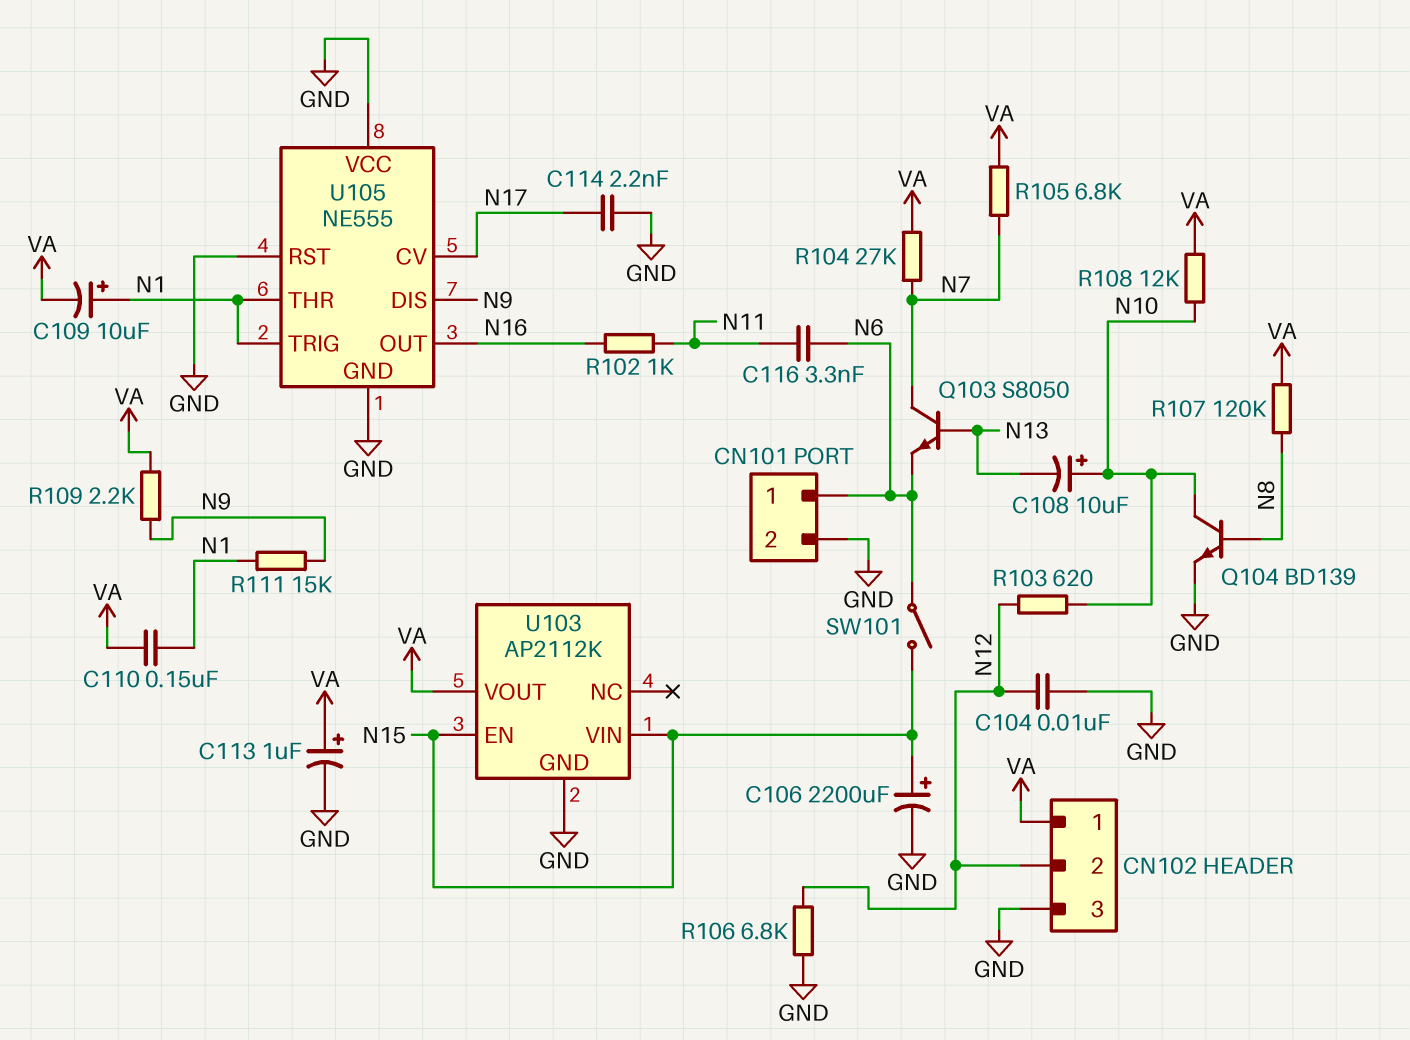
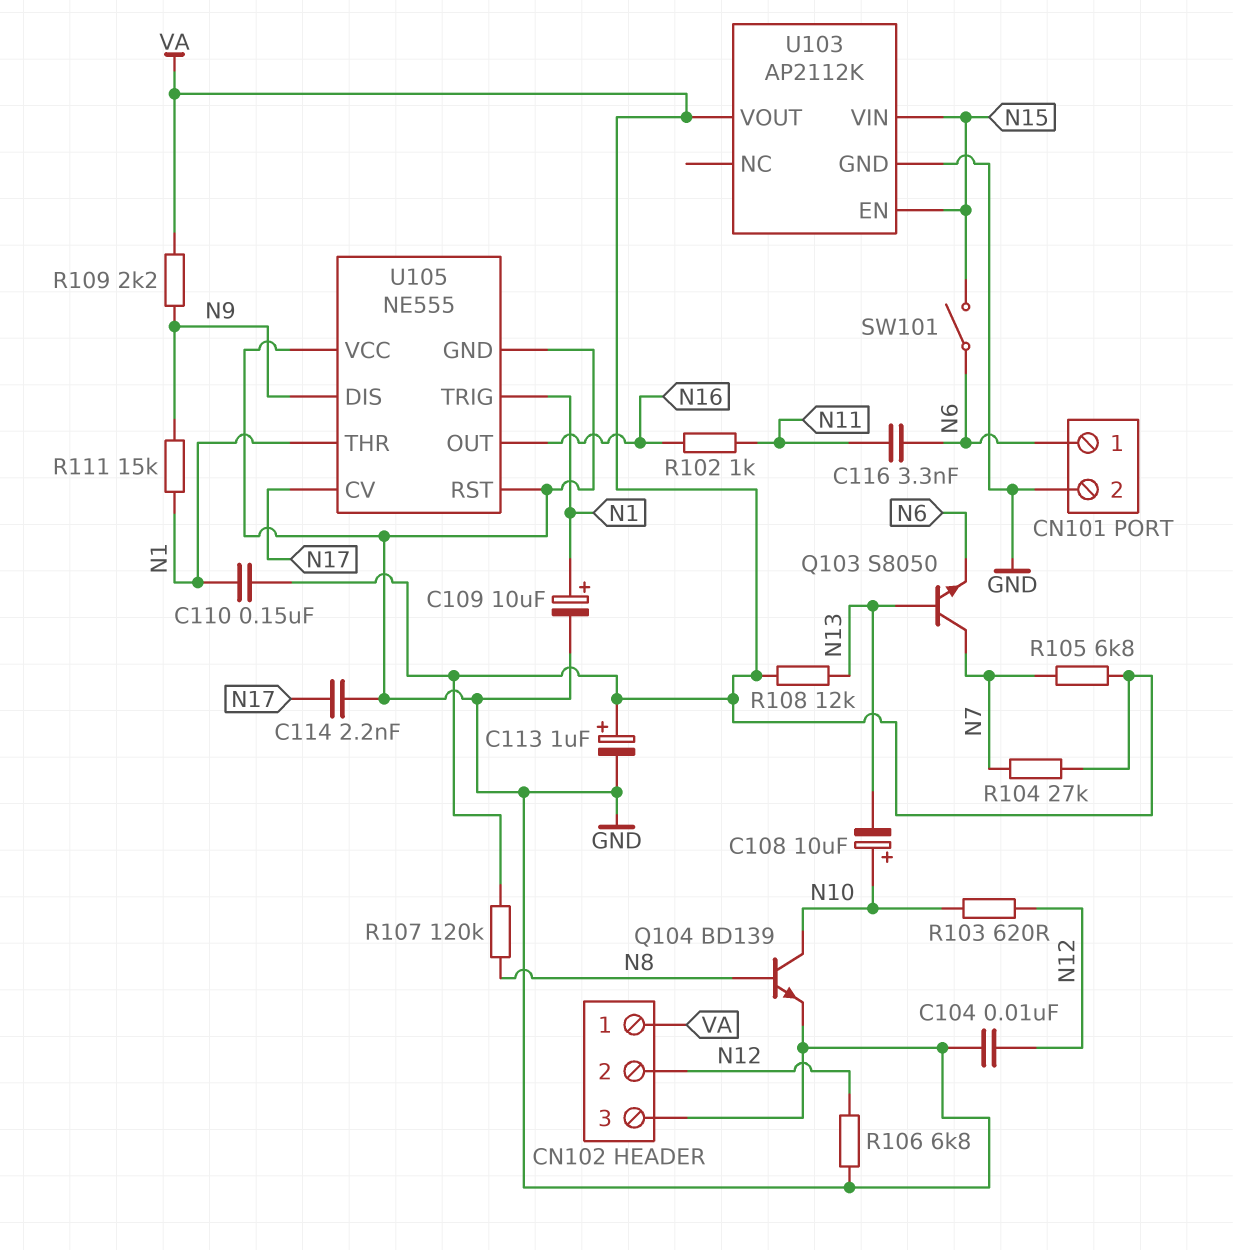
C106: 2200uF (plus N15, minus GND) -> none
C109: 10uF (plus N1, minus VA) -> 10uF (plus N1, minus GND)
R108: 12k (N10, VA) -> 12k (N13, VA)

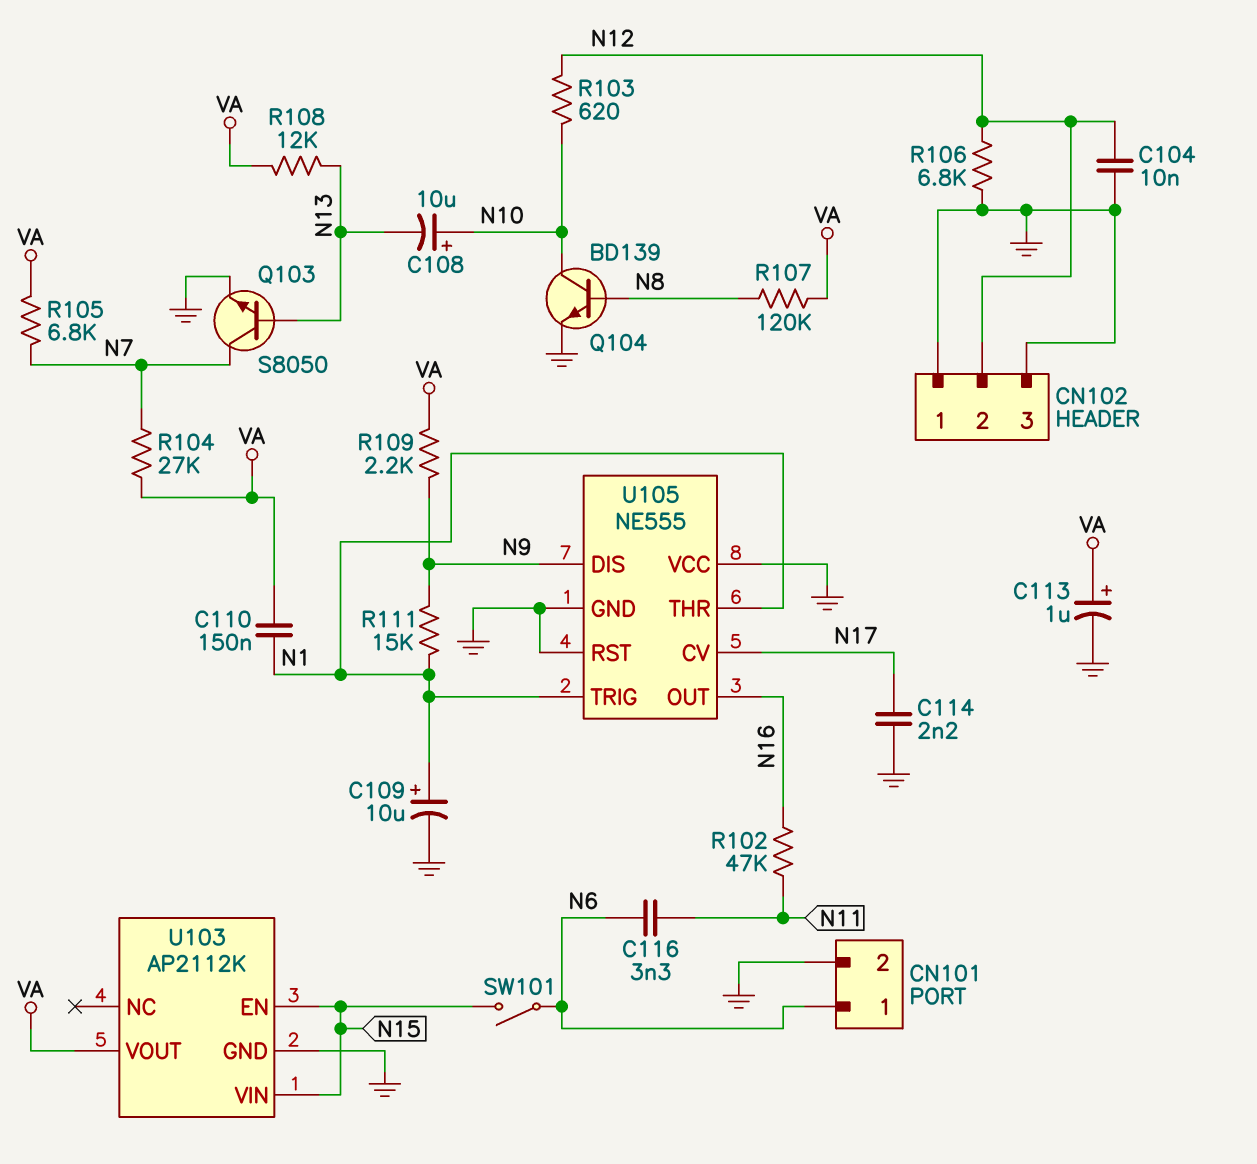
CN102 pin 1: VA -> GND
Q103: NPN S8050 (B N13, C N7, E N6) -> NPN S8050 (B N13, C N7, E GND)
R102: 1k (N11, N16) -> 47k (N11, N16)

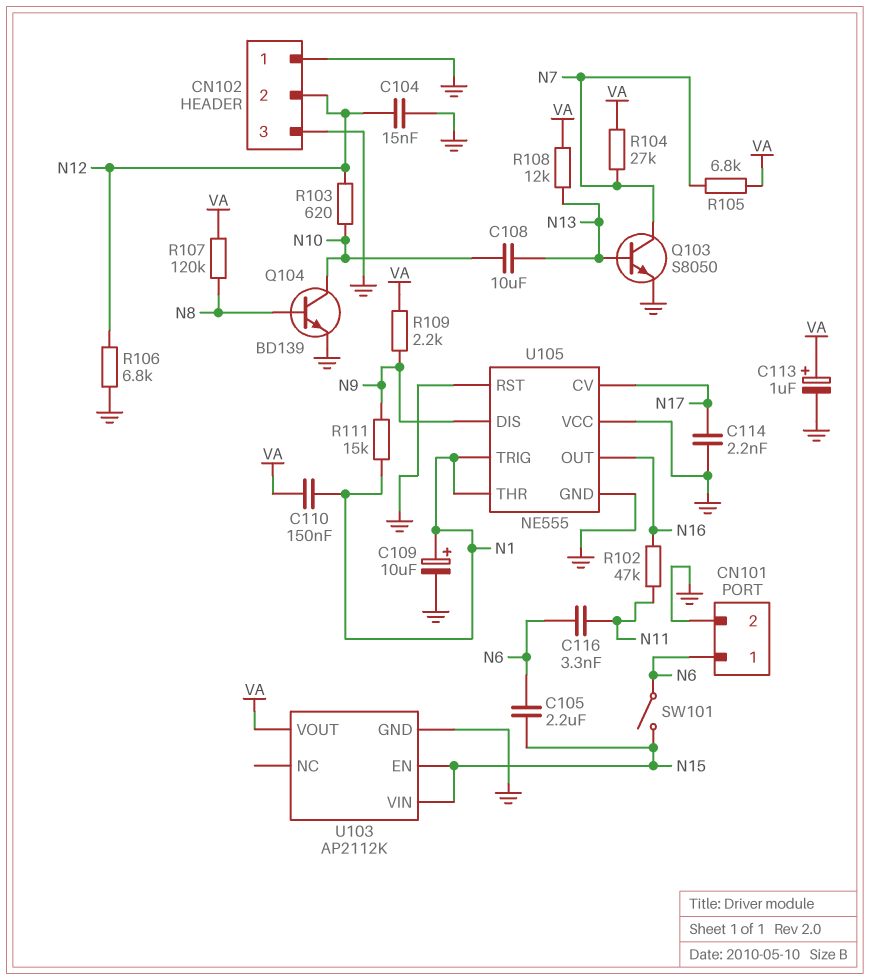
C104: 10nF (GND, N12) -> 15nF (GND, N12)
C105: none -> 2.2uF (N6, N15)
C108: 10uF (plus N10, minus N13) -> 10uF (N10, N13)

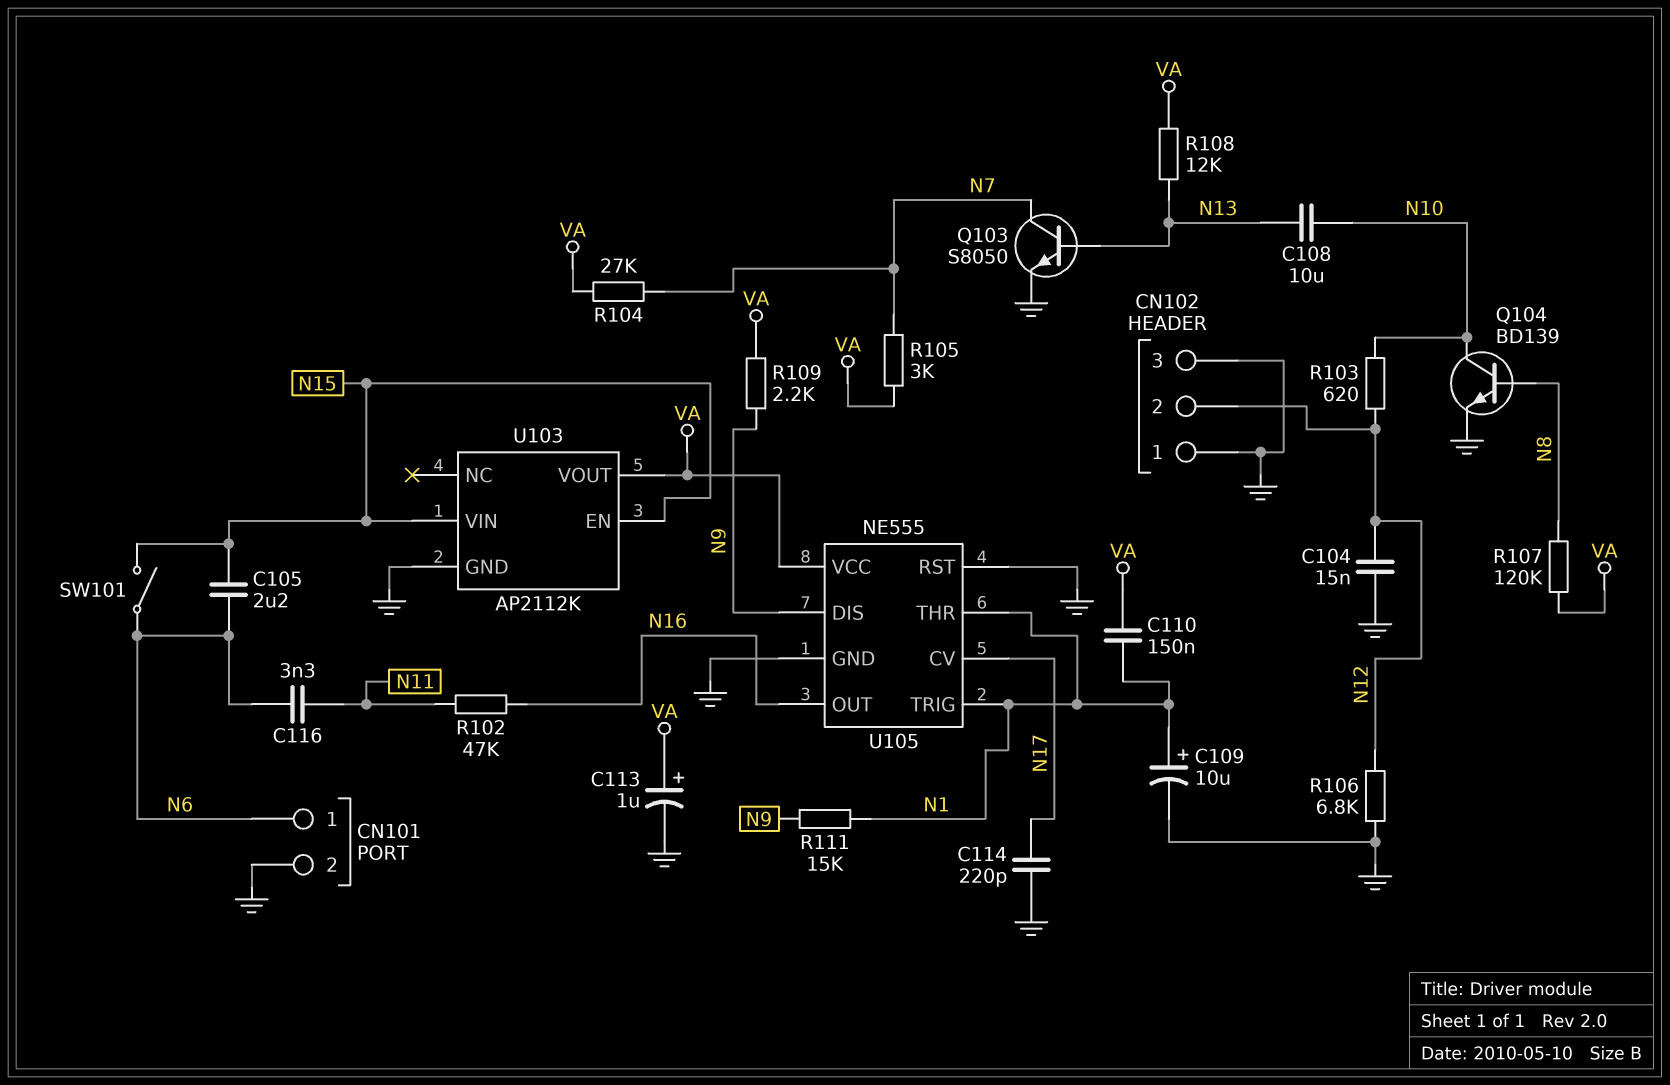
C114: 2.2nF (GND, N17) -> 220pF (GND, N17)
R105: 6.8k (N7, VA) -> 3k (N7, VA)
U105 pin VCC: GND -> VA

